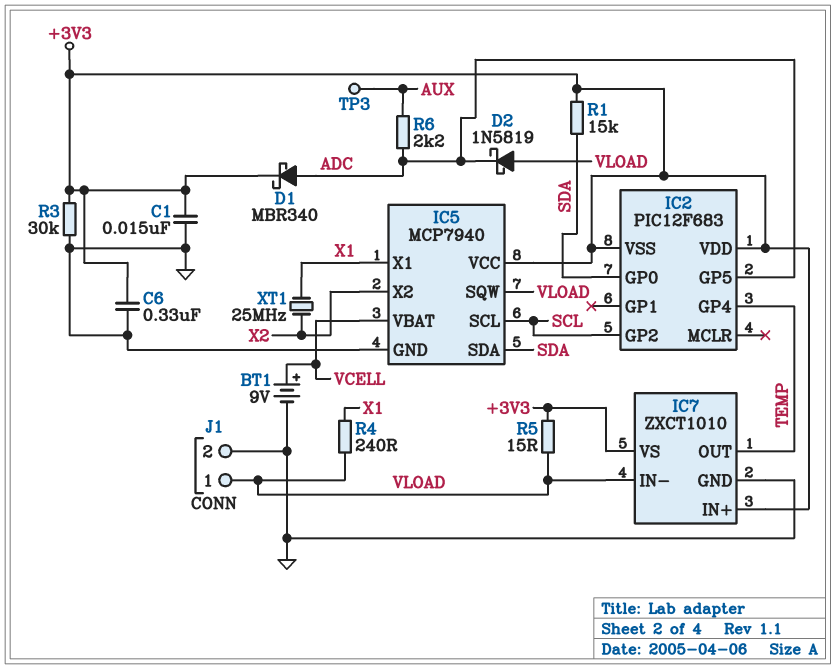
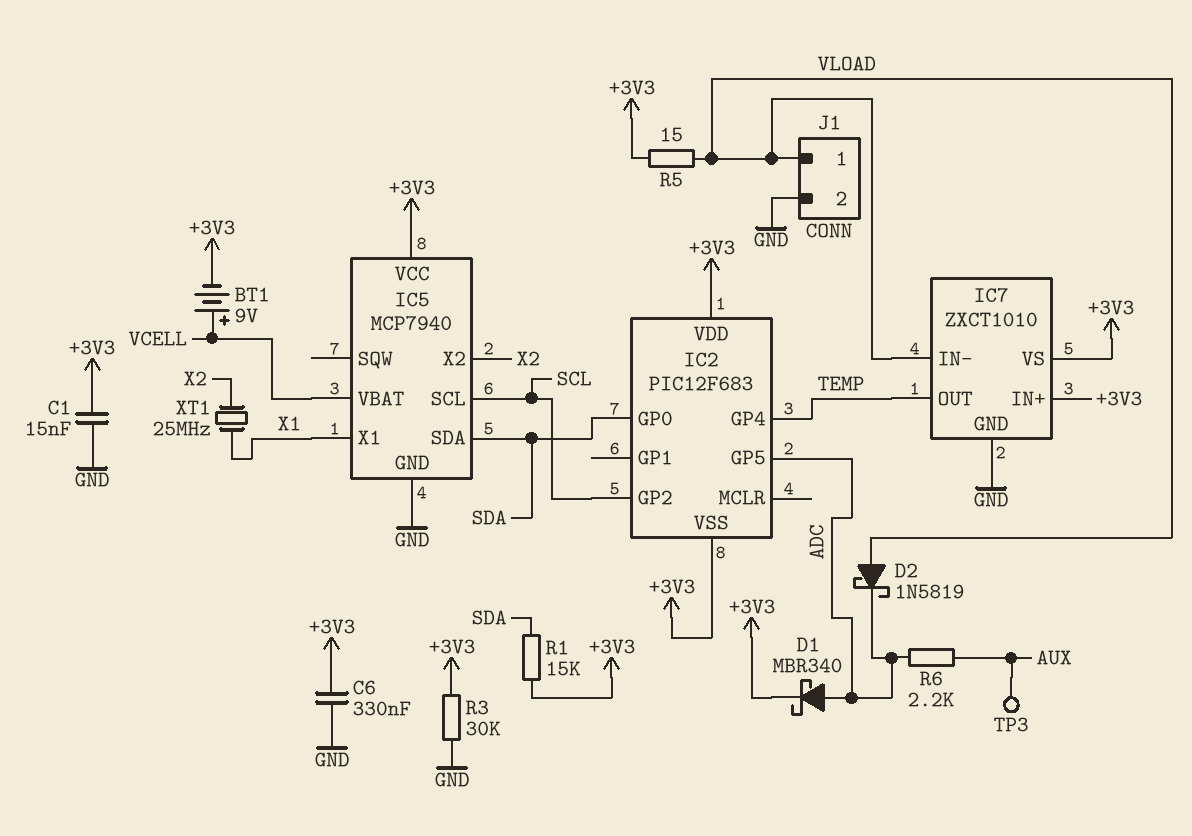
BT1: 9V (plus VCELL, minus GND) -> 9V (plus VCELL, minus +3V3)
IC5 pin SQW: VLOAD -> none
R4: 240 (VLOAD, X1) -> none

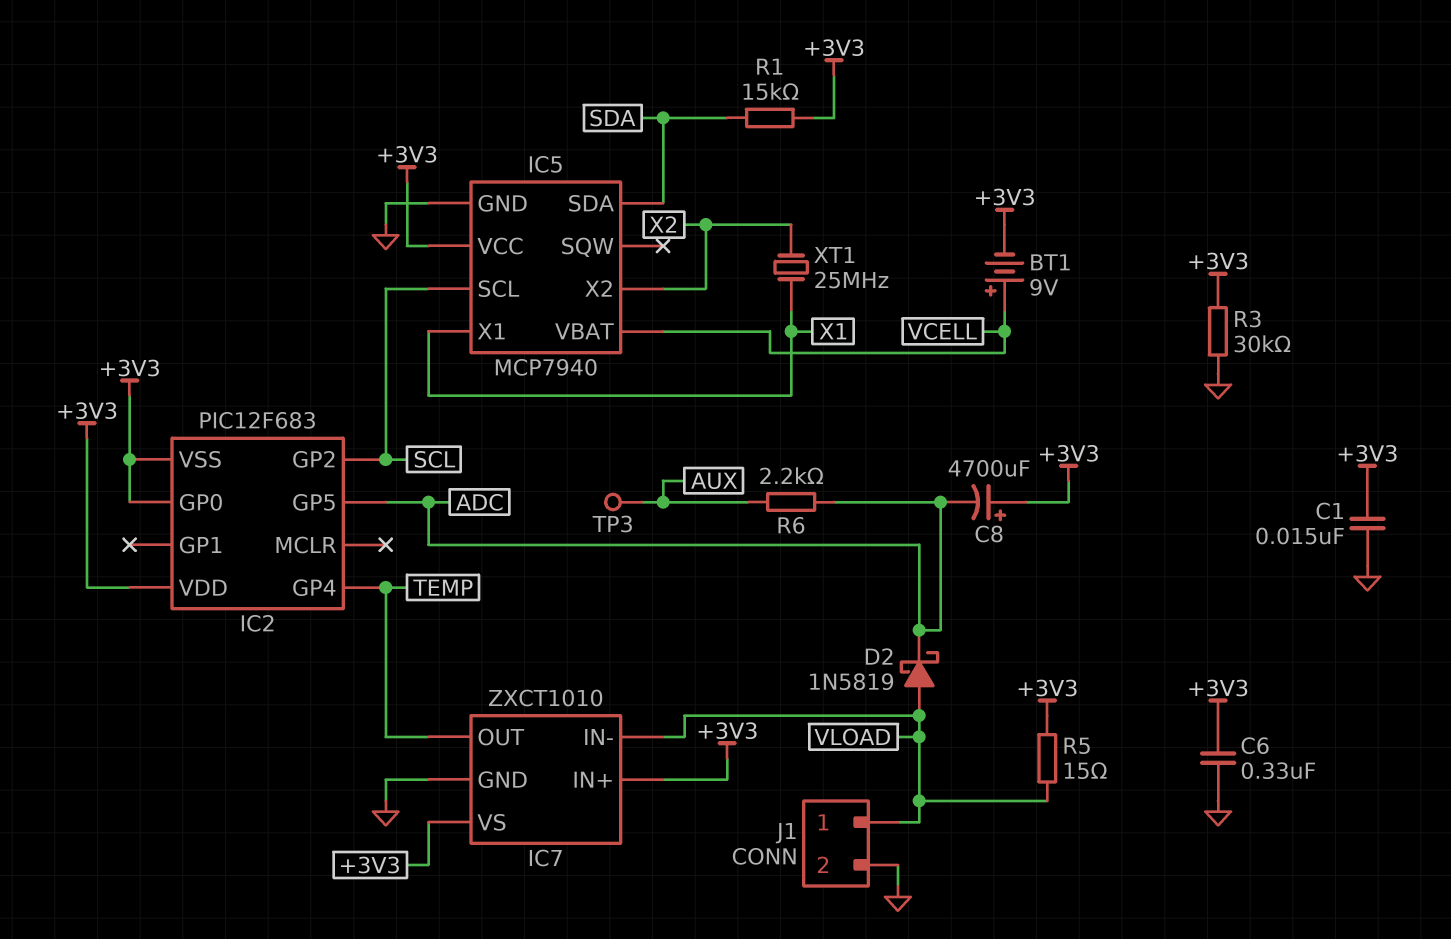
C8: none -> 4700uF (plus +3V3, minus ADC)
D1: schottky MBR340 (A ADC, K +3V3) -> none
IC2 pin GP0: SDA -> +3V3

